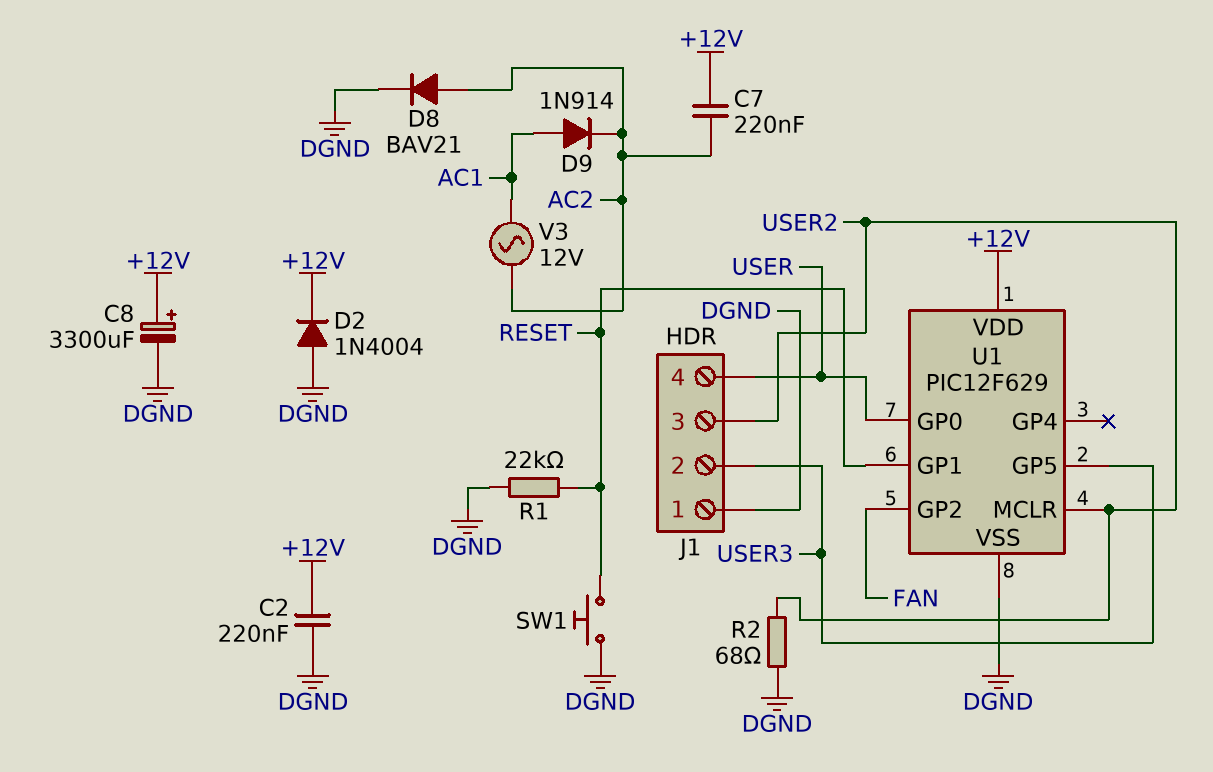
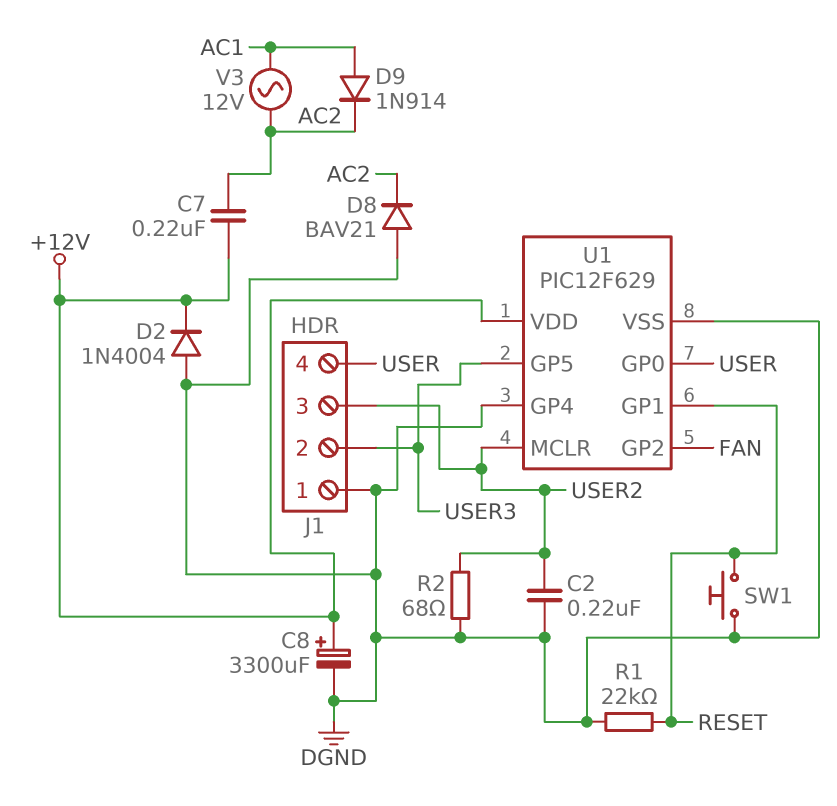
C2: 220nF (+12V, DGND) -> 220nF (DGND, USER2)
D8: diode BAV21 (A AC2, K DGND) -> diode BAV21 (A DGND, K AC2)
U1 pin GP4: none -> DGND

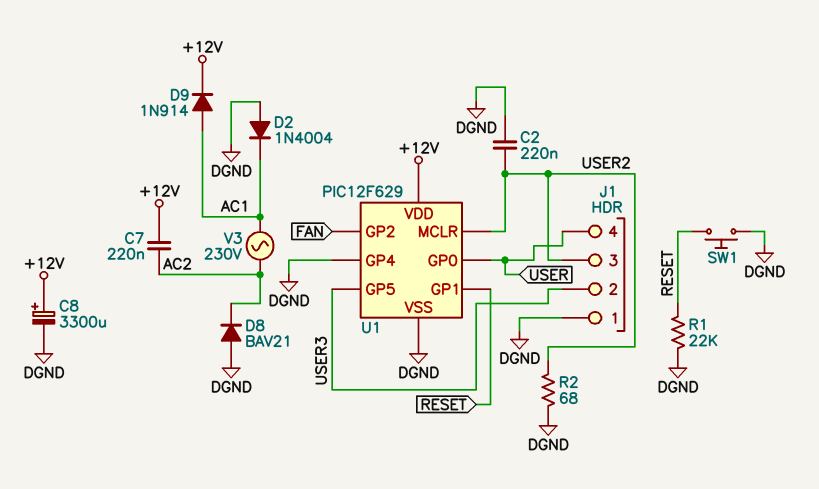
D2: diode 1N4004 (A DGND, K +12V) -> diode 1N4004 (A DGND, K AC1)
D9: diode 1N914 (A AC1, K AC2) -> diode 1N914 (A AC1, K +12V)
V3: AC 12V (AC1, AC2) -> AC 230V (AC1, AC2)

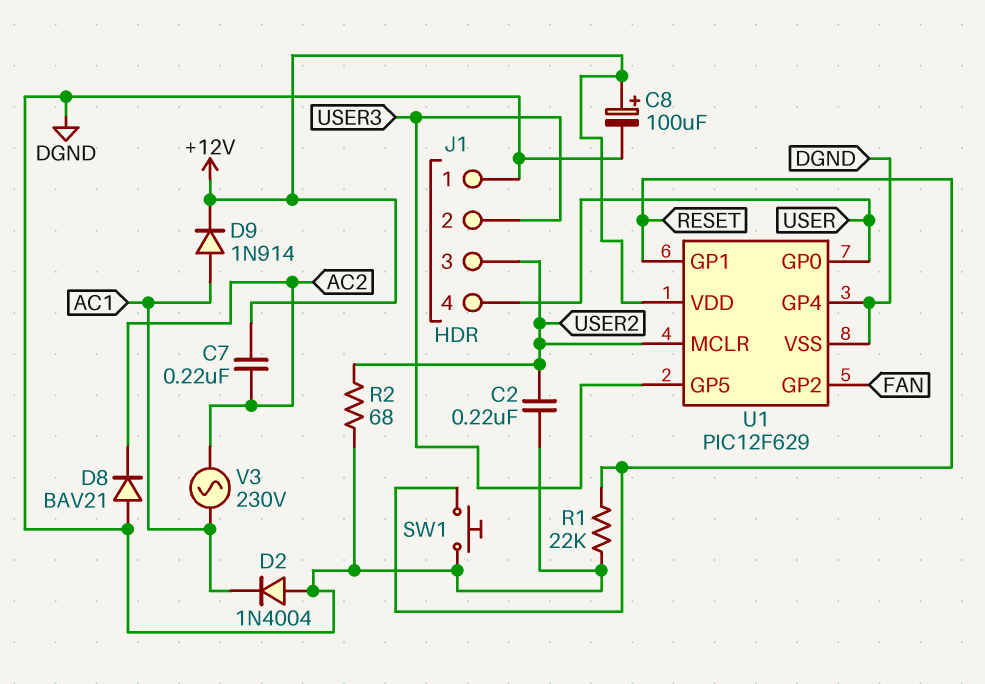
C8: 3300uF (plus +12V, minus DGND) -> 100uF (plus +12V, minus DGND)

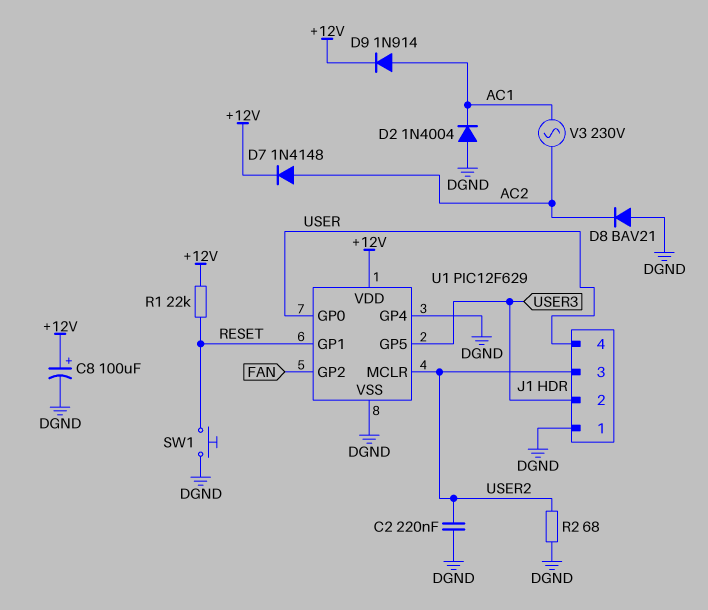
C7: 220nF (+12V, AC2) -> none
D7: none -> diode 1N4148 (A AC2, K +12V)
R1: 22k (DGND, RESET) -> 22k (+12V, RESET)

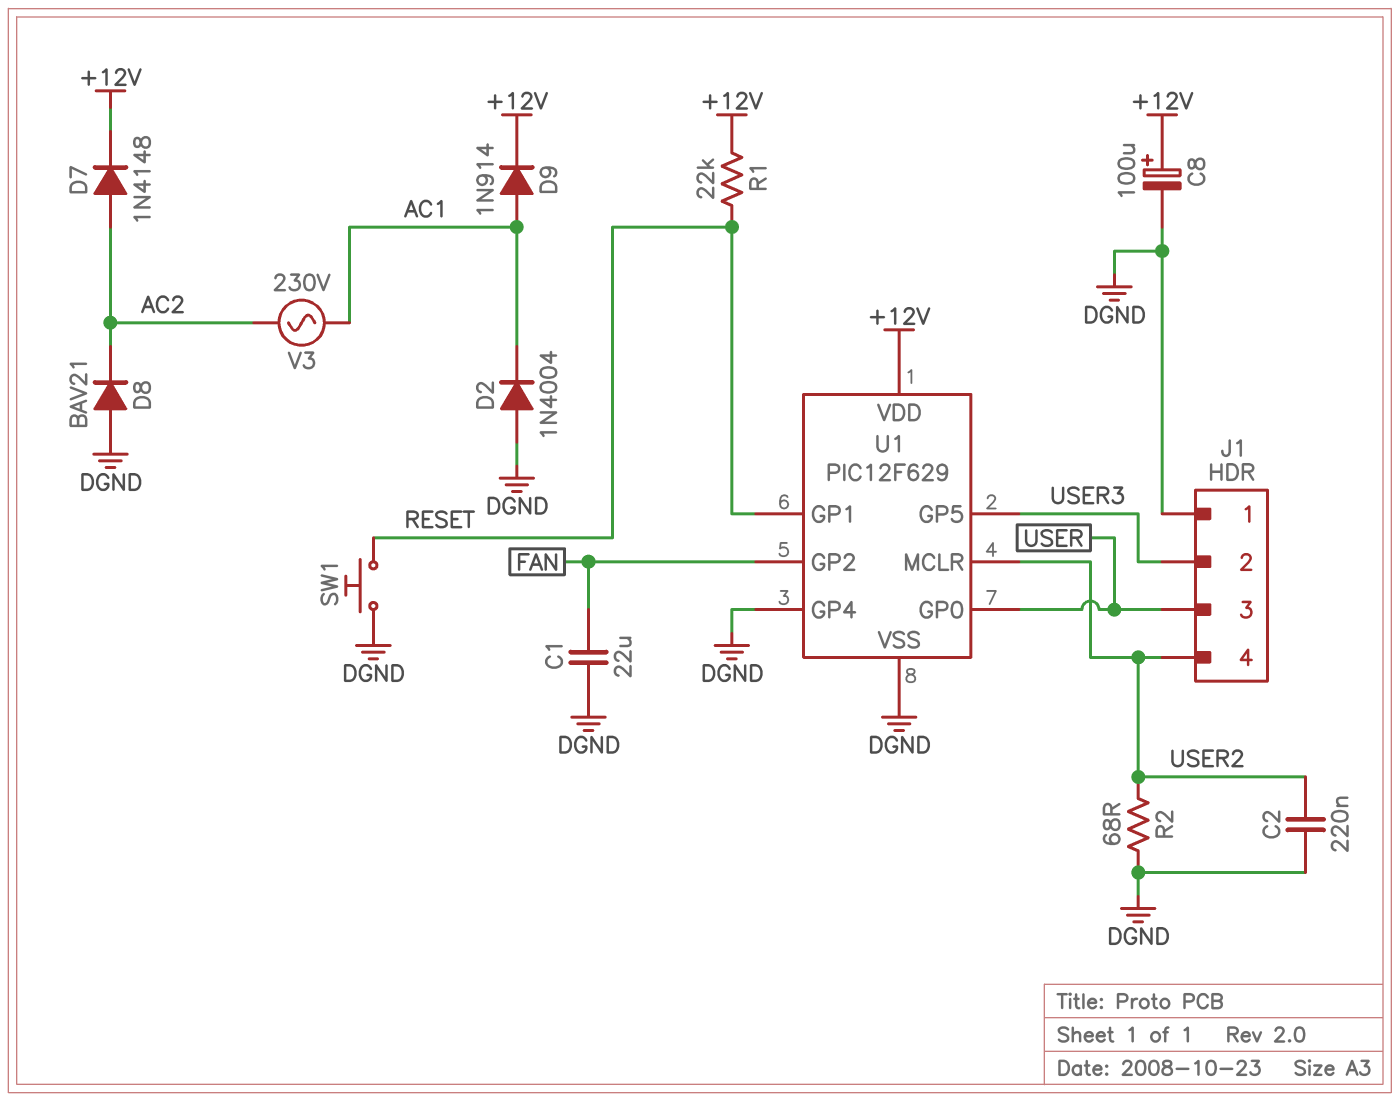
C1: none -> 22uF (DGND, FAN)
J1 pin 3: USER2 -> USER
J1 pin 4: USER -> USER2

